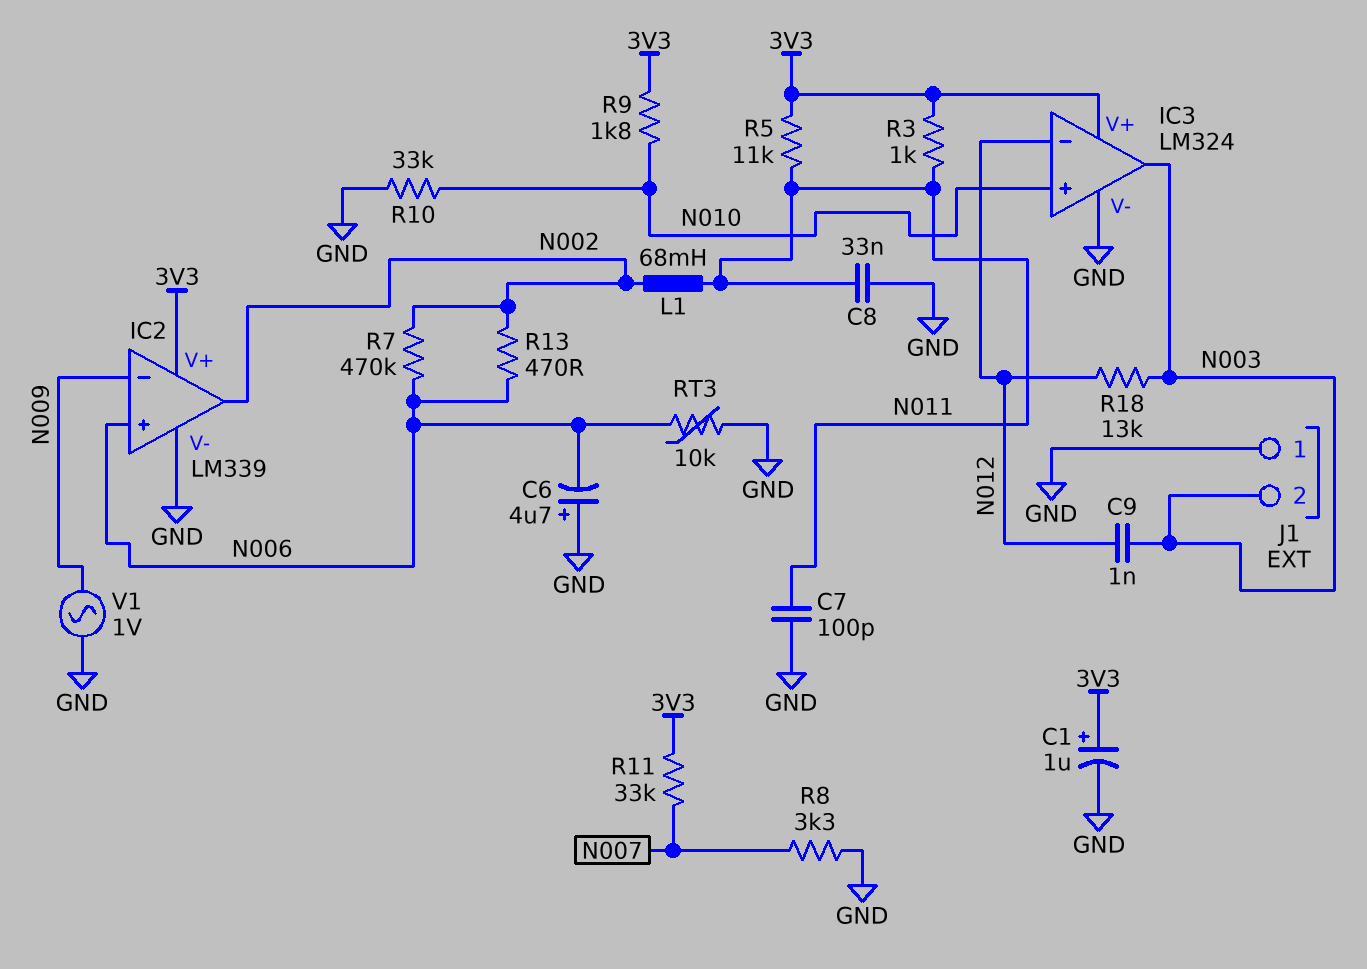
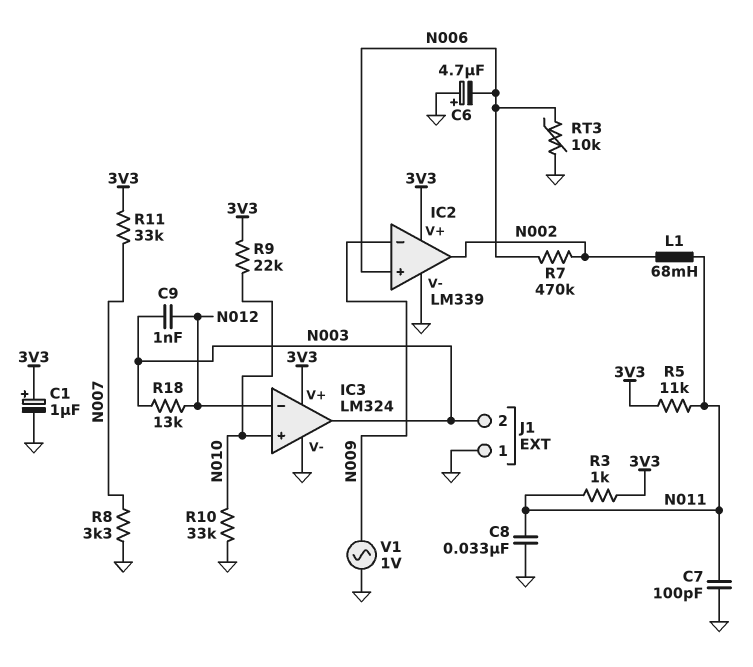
R9: 1.8k (3V3, N010) -> 22k (3V3, N010)
R13: 470 (N002, N006) -> none

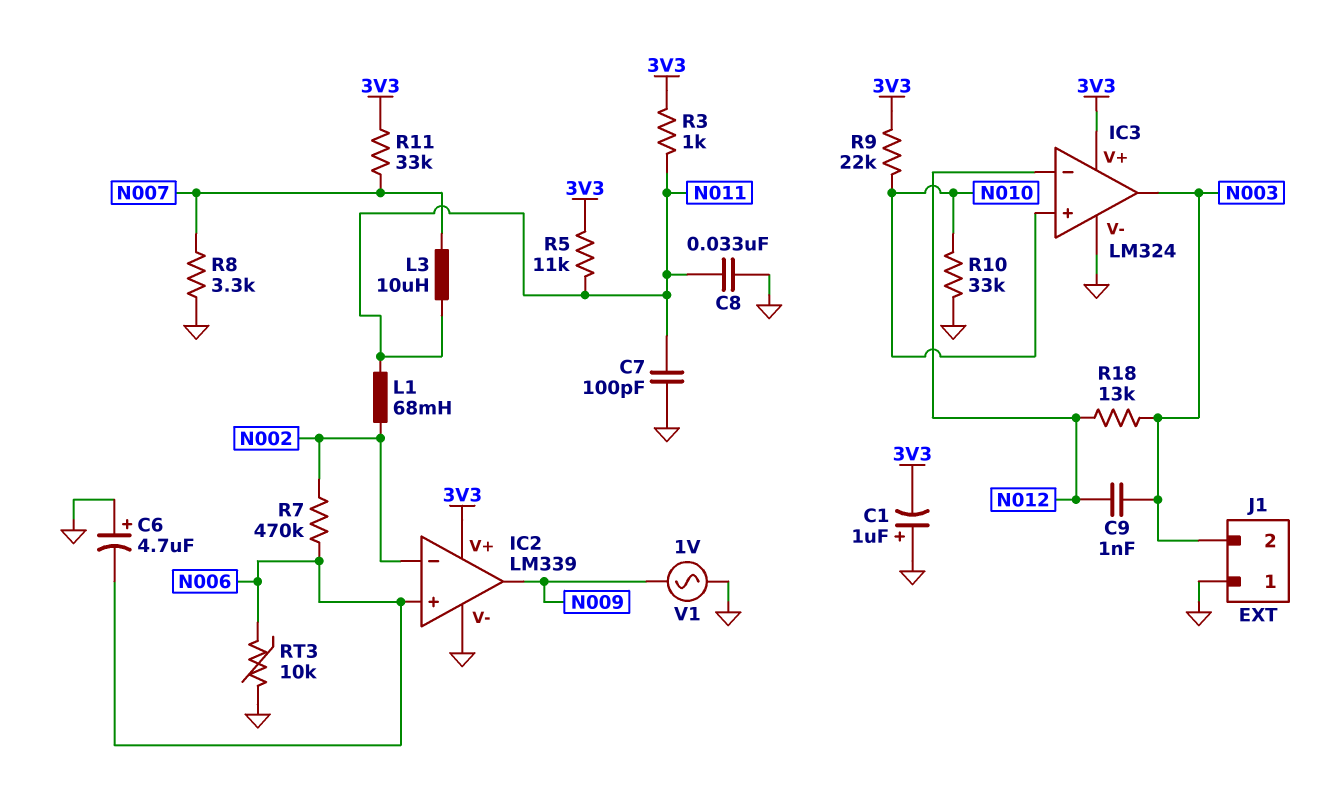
C1: 1uF (plus 3V3, minus GND) -> 1uF (plus GND, minus 3V3)
IC2 pin in-: N009 -> N002
IC2 pin out: N002 -> N009
L3: none -> 10uH (N007, N011)

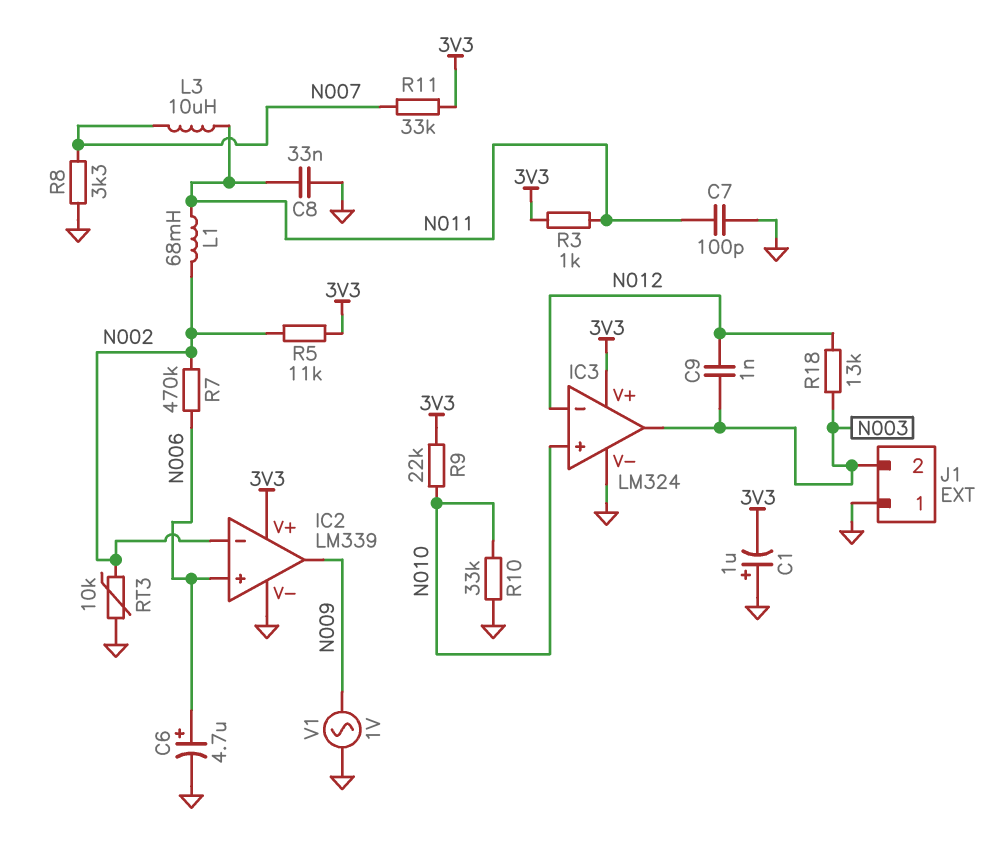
C6: 4.7uF (plus GND, minus N006) -> 4.7uF (plus N006, minus GND)
R5: 11k (3V3, N011) -> 11k (3V3, N002)
RT3: 10k (GND, N006) -> 10k (GND, N002)

